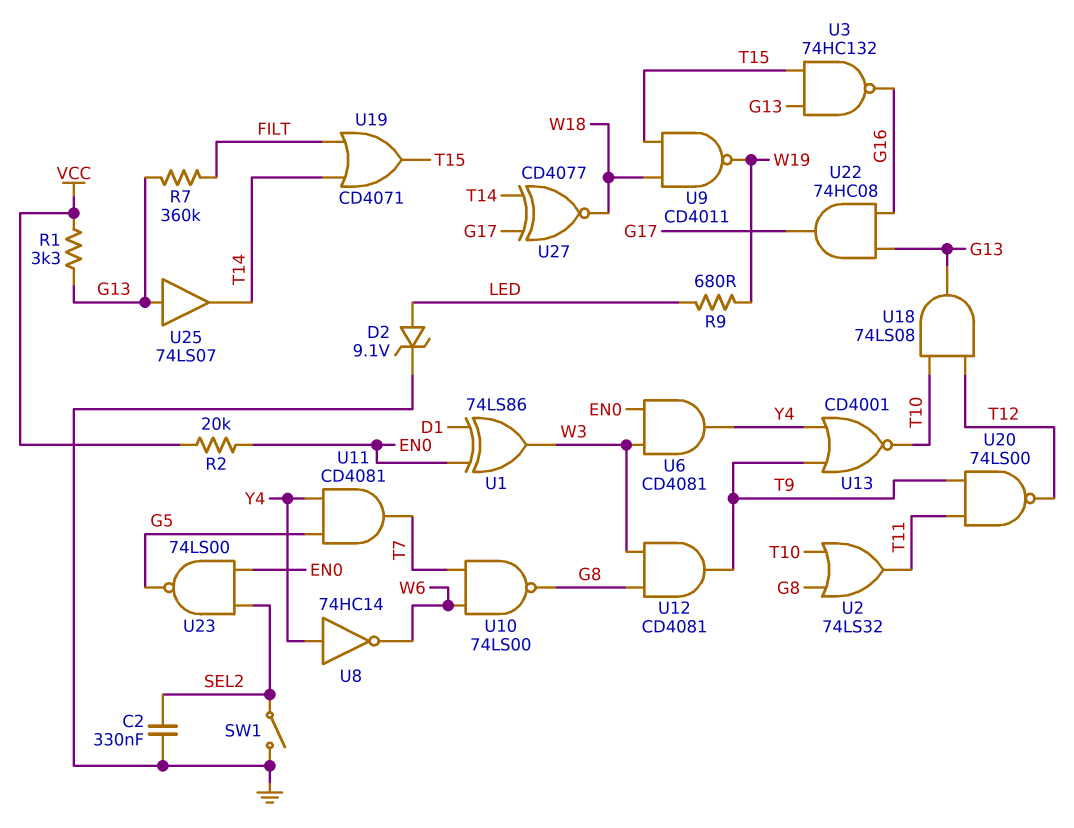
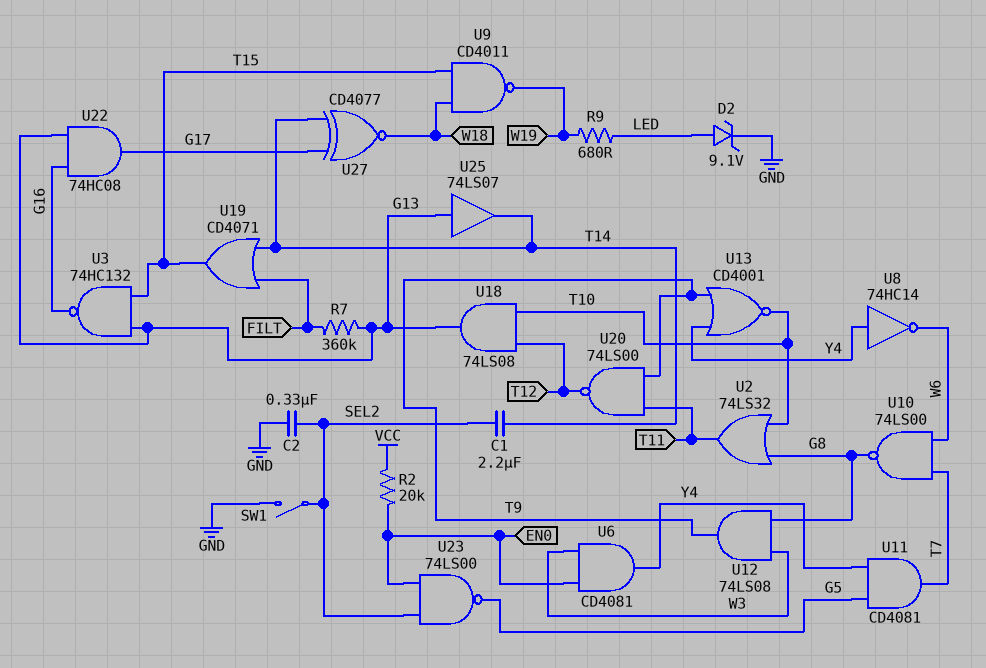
C1: none -> 2.2uF (SEL2, T14)
R1: 3.3k (G13, VCC) -> none
U1: XOR 74LS86 (in D1, in EN0, out W3) -> none
U12: AND CD4081 (in G8, in W3, out T9) -> AND 74LS08 (in G8, in W3, out T9)

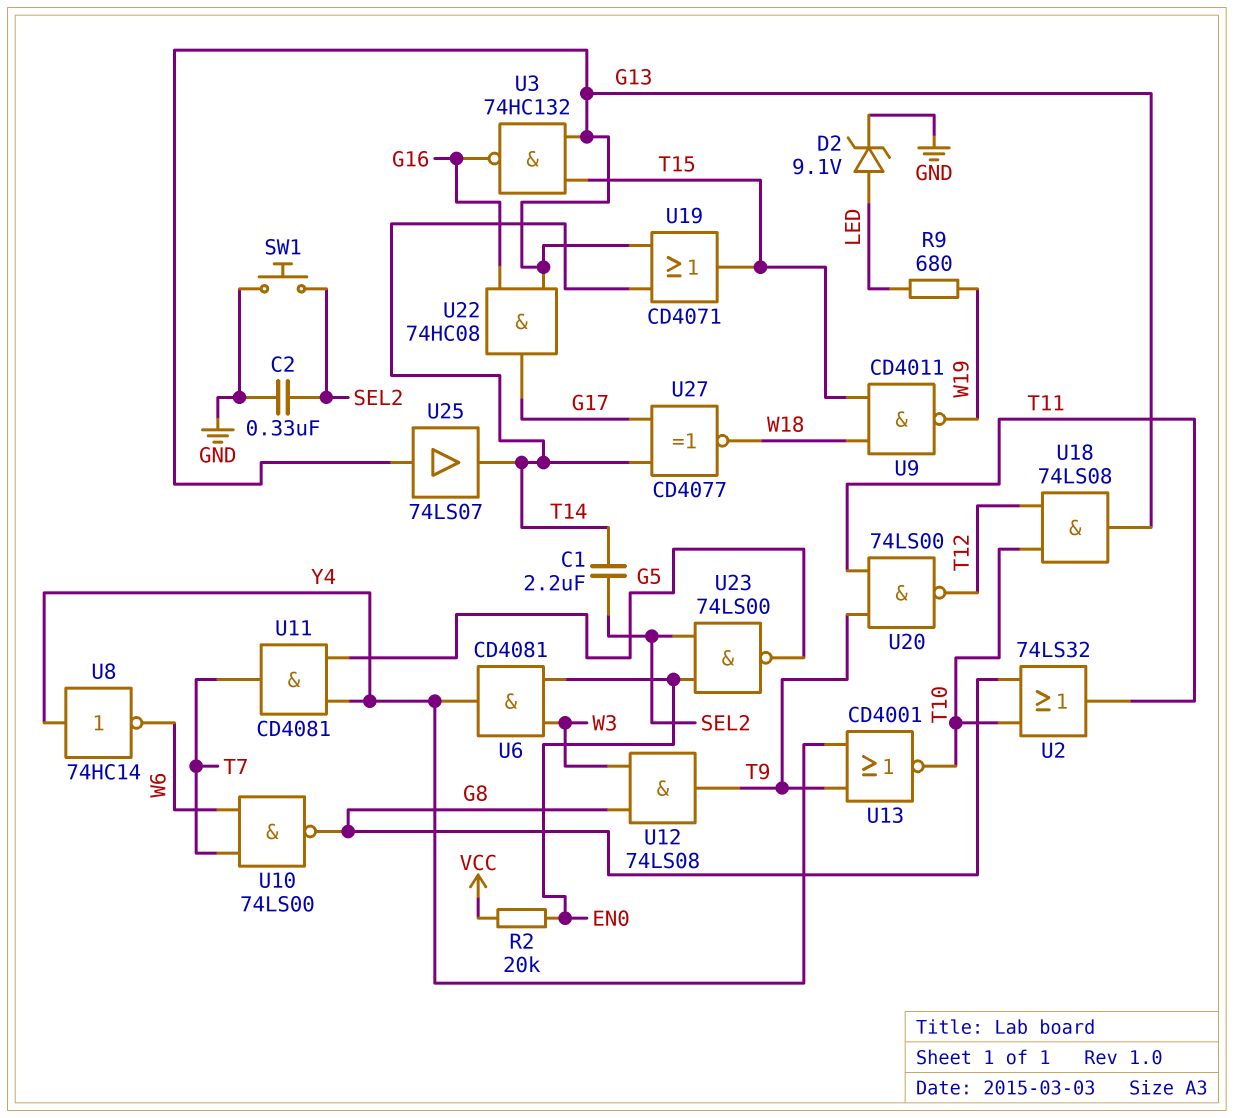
R7: 360k (FILT, G13) -> none
SW1: switch (GND, SEL2) -> button (GND, SEL2)
U19: OR CD4071 (in FILT, in T14, out T15) -> OR CD4071 (in G13, in T14, out T15)

